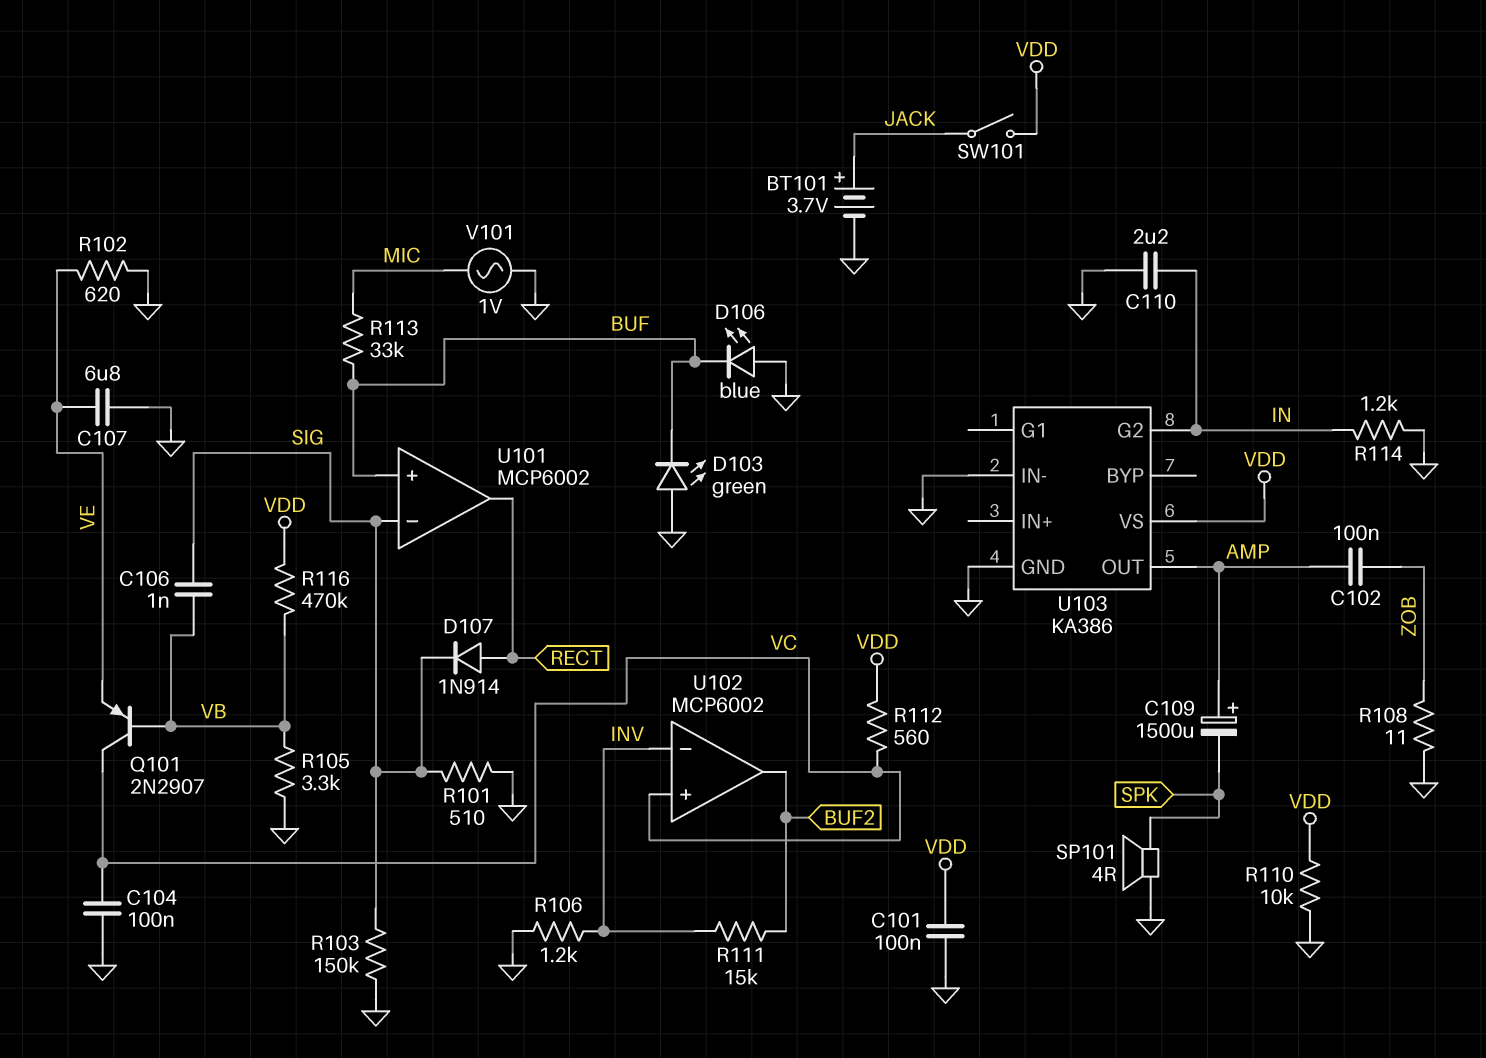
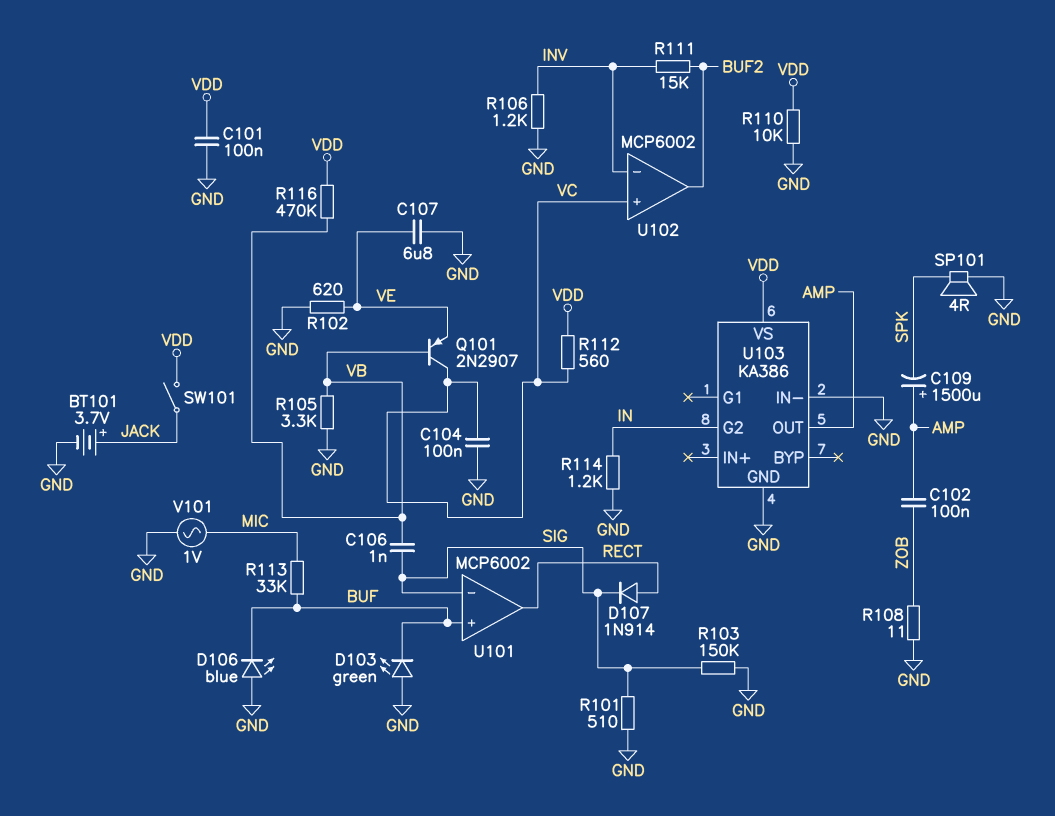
C110: 2.2uF (GND, IN) -> none

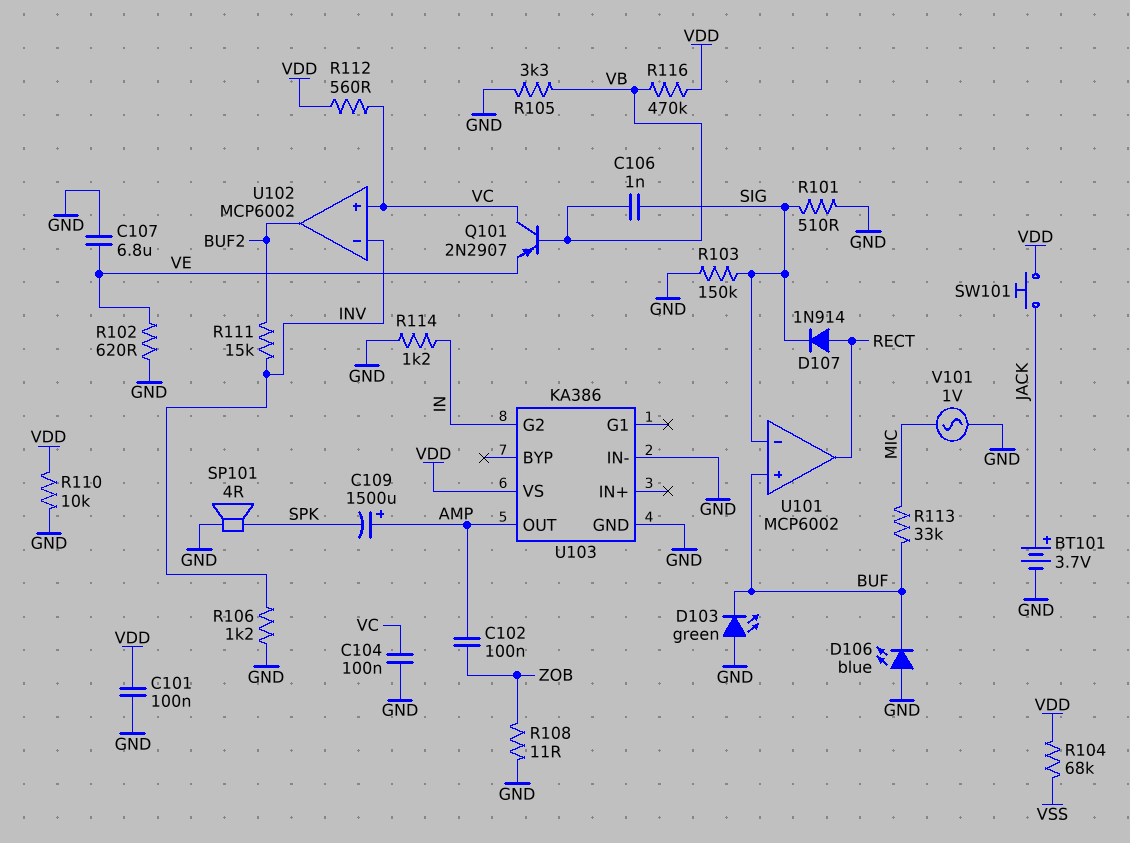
R104: none -> 68k (VDD, VSS)
SW101: switch (JACK, VDD) -> button (JACK, VDD)

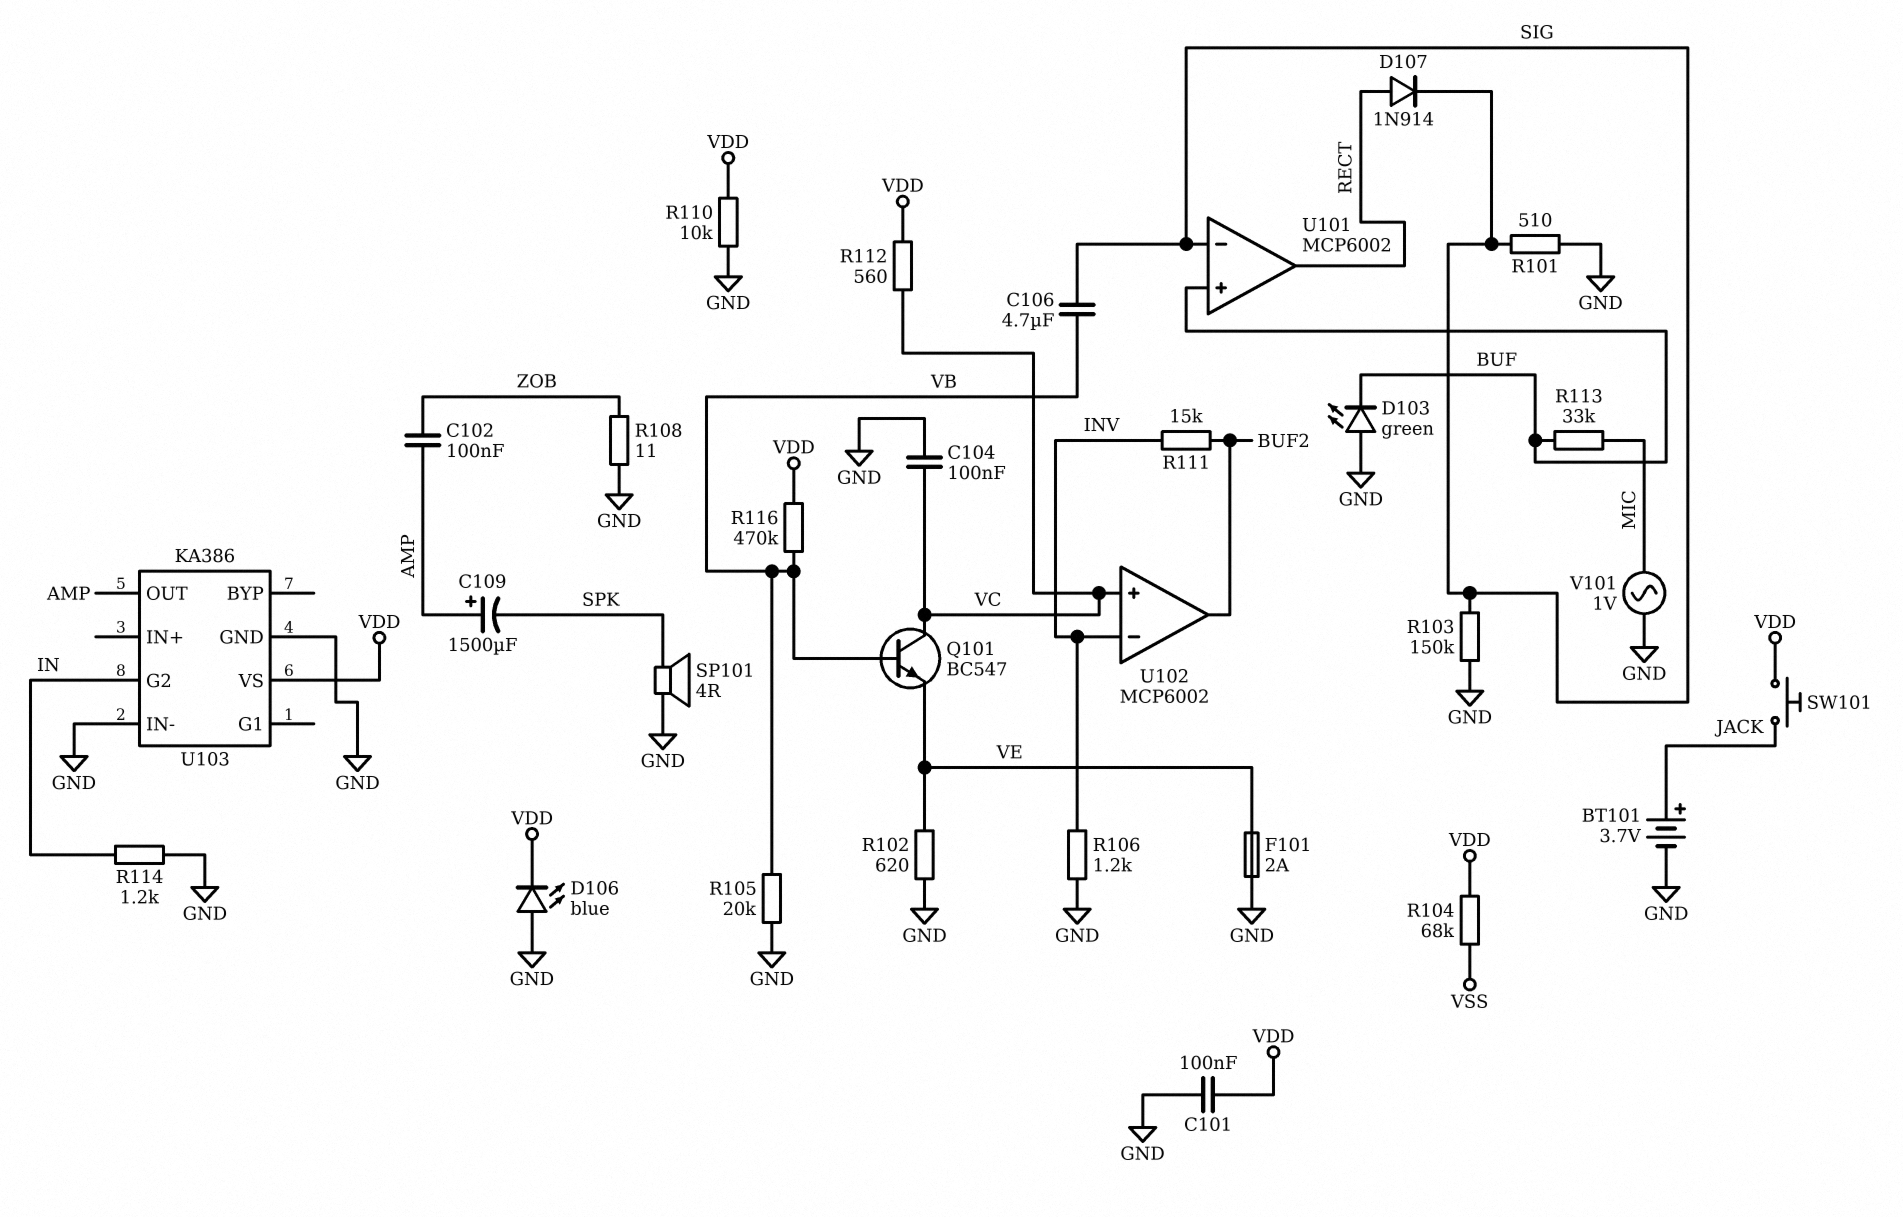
C106: 1nF (SIG, VB) -> 4.7uF (SIG, VB)
C107: 6.8uF (GND, VE) -> none
D106: LED blue (A GND, K BUF) -> LED blue (A GND, K VDD)
F101: none -> 2A (GND, VE)
Q101: PNP 2N2907 (B VB, C VC, E VE) -> NPN BC547 (B VB, C VC, E VE)
R105: 3.3k (GND, VB) -> 20k (GND, VB)

